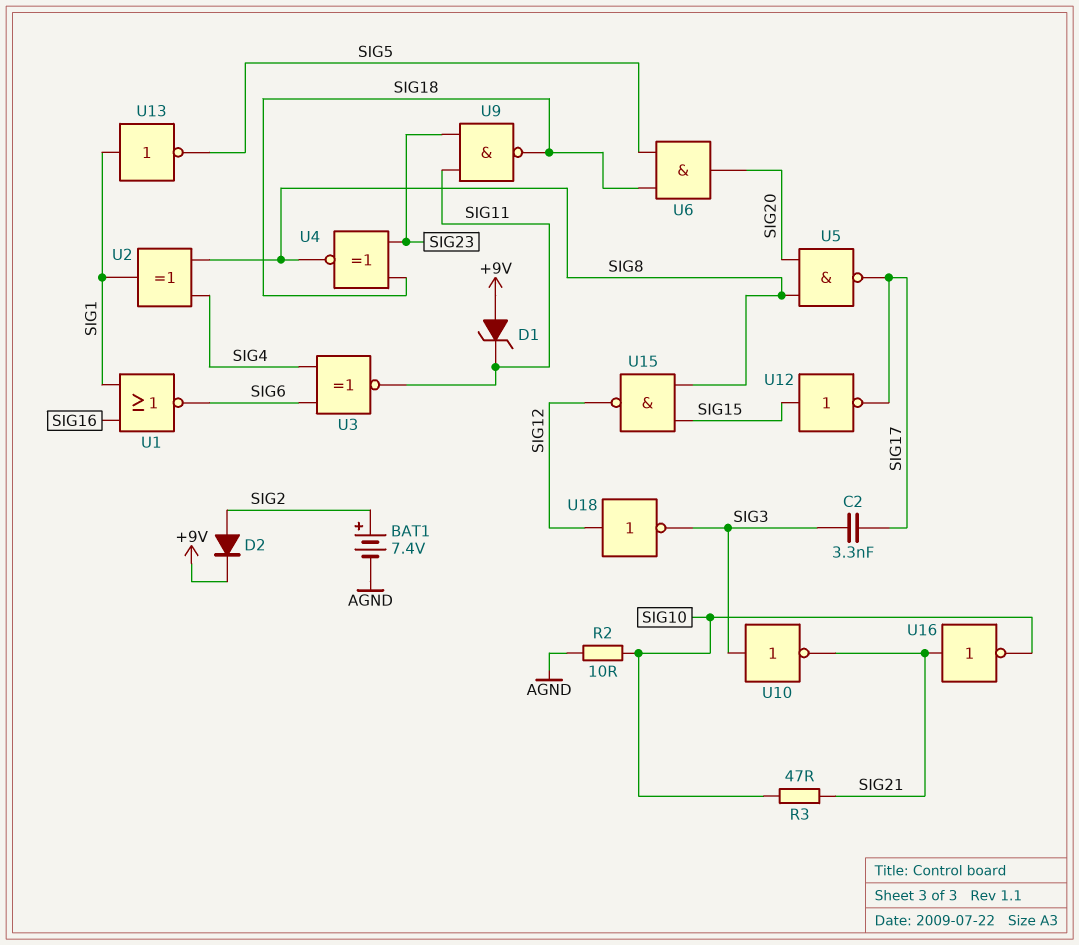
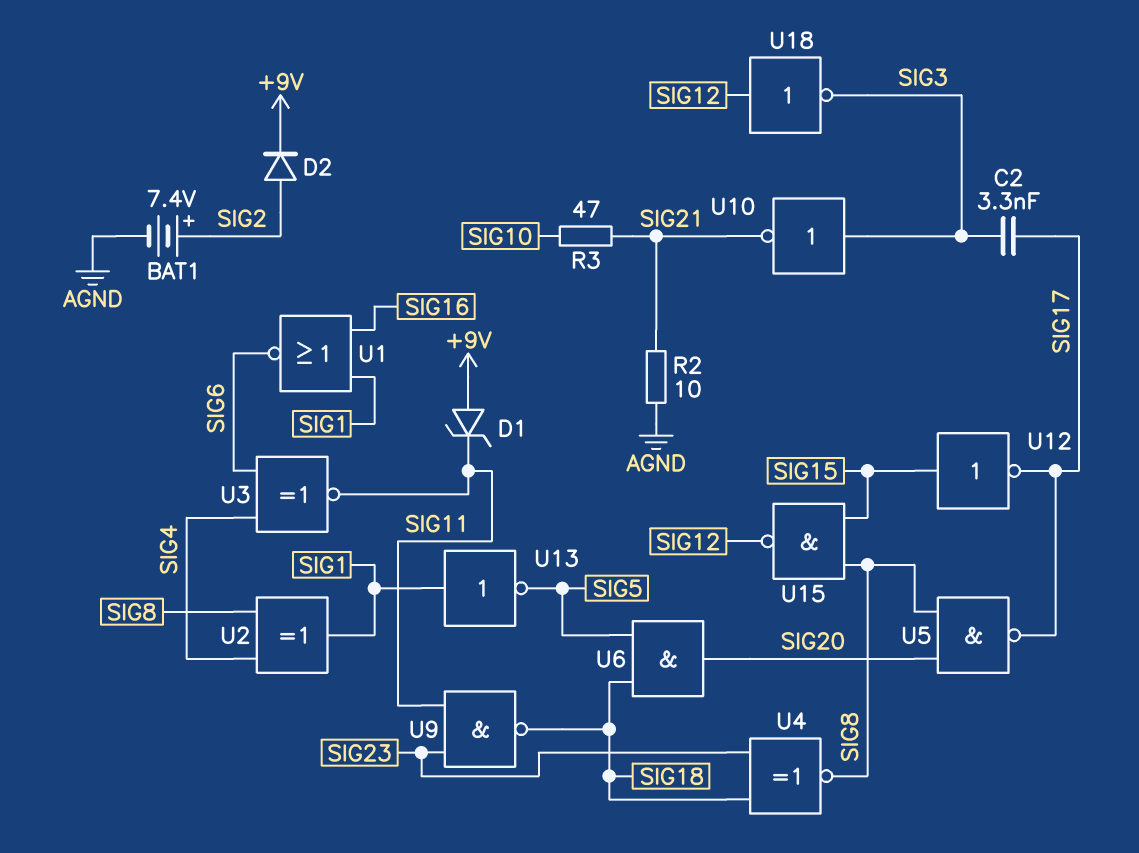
R2: 10 (AGND, SIG10) -> 10 (AGND, SIG21)
U16: NOT (in SIG21, out SIG10) -> none

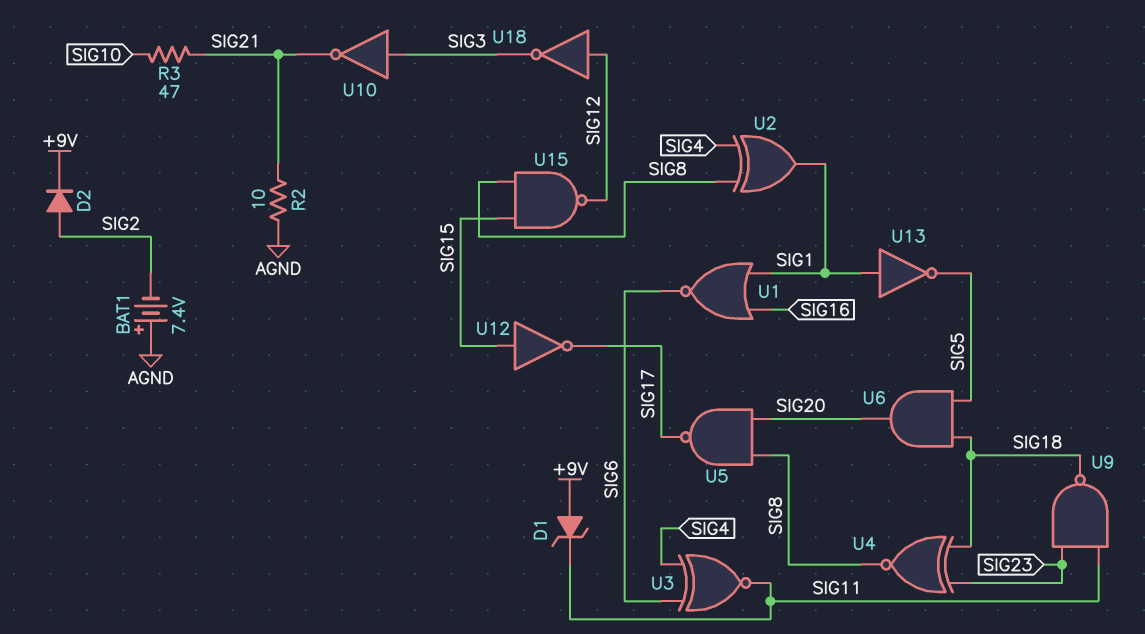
BAT1: 7.4V (plus SIG2, minus AGND) -> 7.4V (plus AGND, minus SIG2)
C2: 3.3nF (SIG3, SIG17) -> none

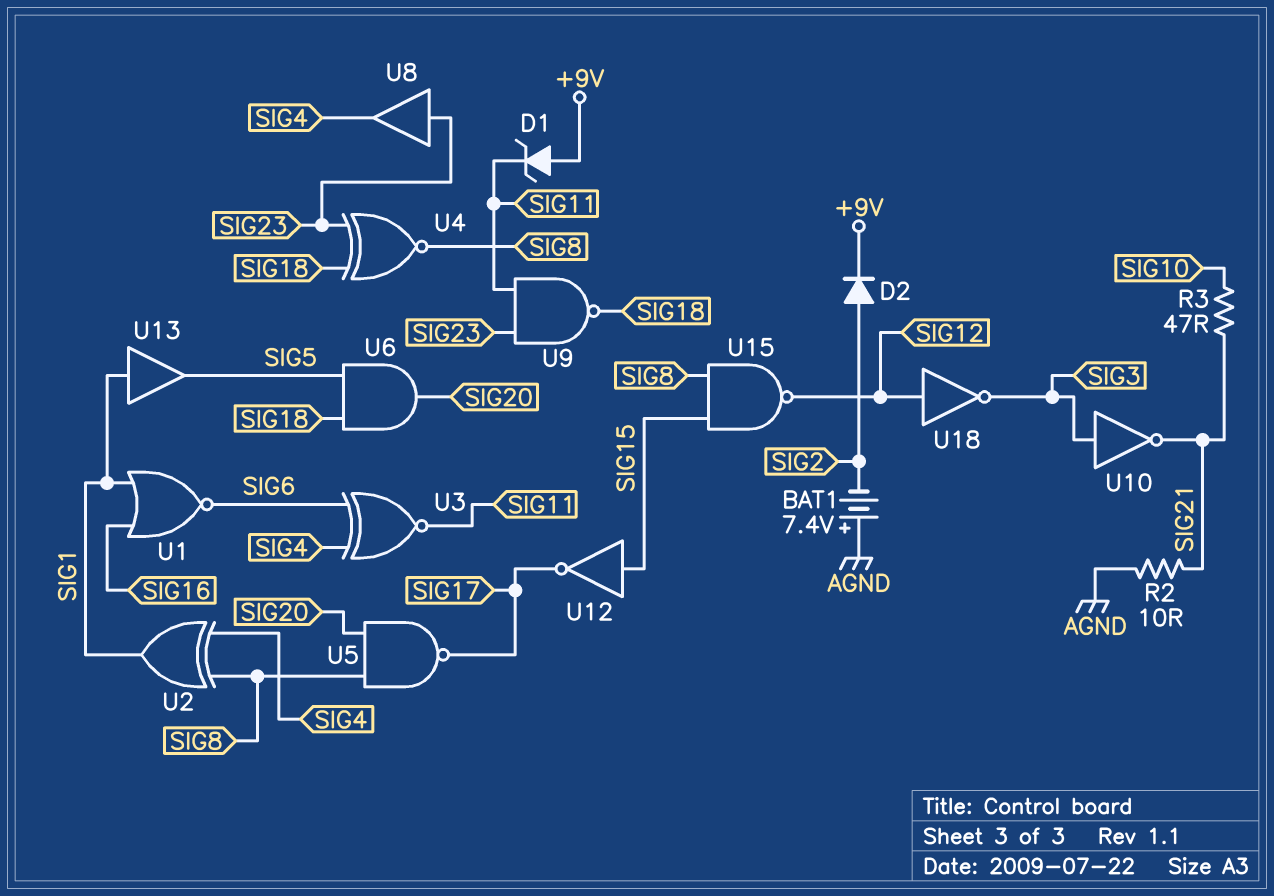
U8: none -> buffer (in SIG23, out SIG4)
U13: NOT (in SIG1, out SIG5) -> buffer (in SIG1, out SIG5)

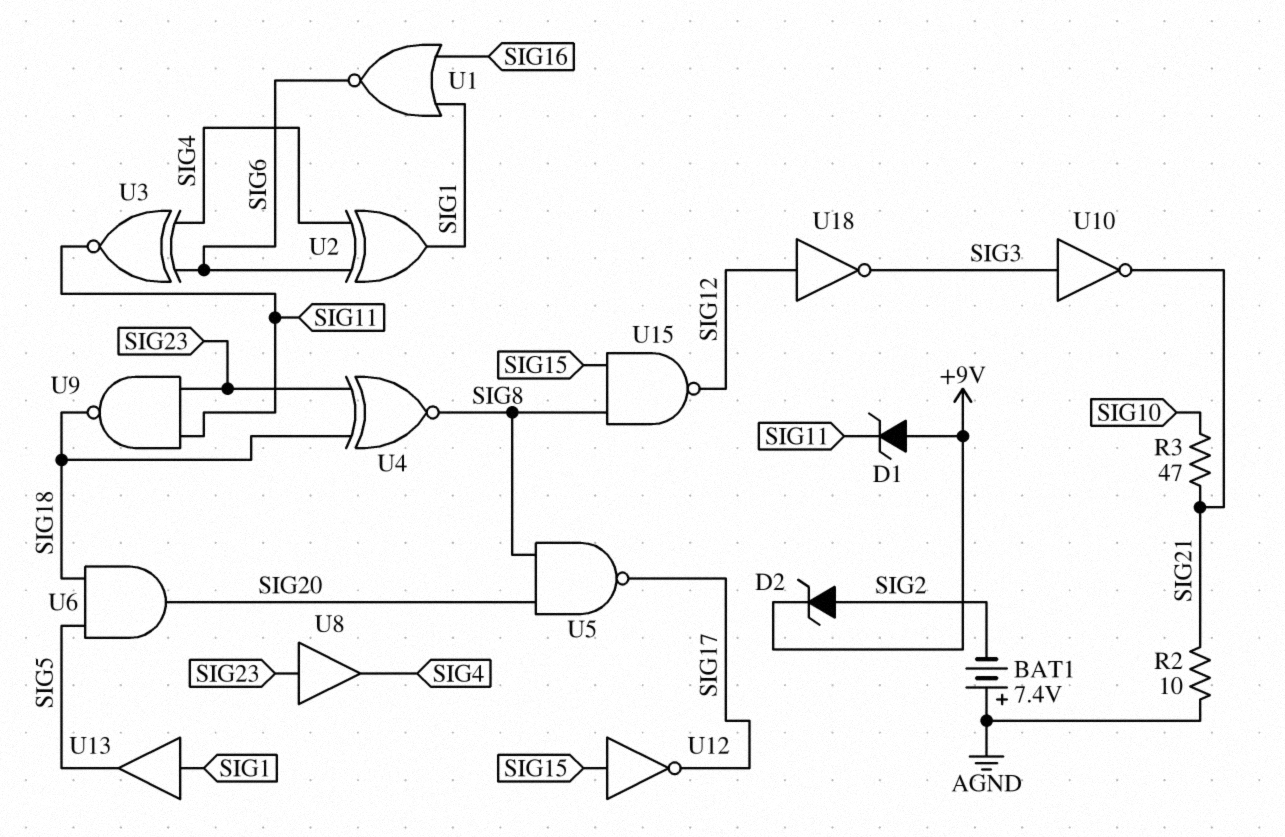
D2: diode (A SIG2, K +9V) -> zener (A SIG2, K +9V)
U2: XOR (in SIG4, in SIG8, out SIG1) -> XOR (in SIG4, in SIG6, out SIG1)

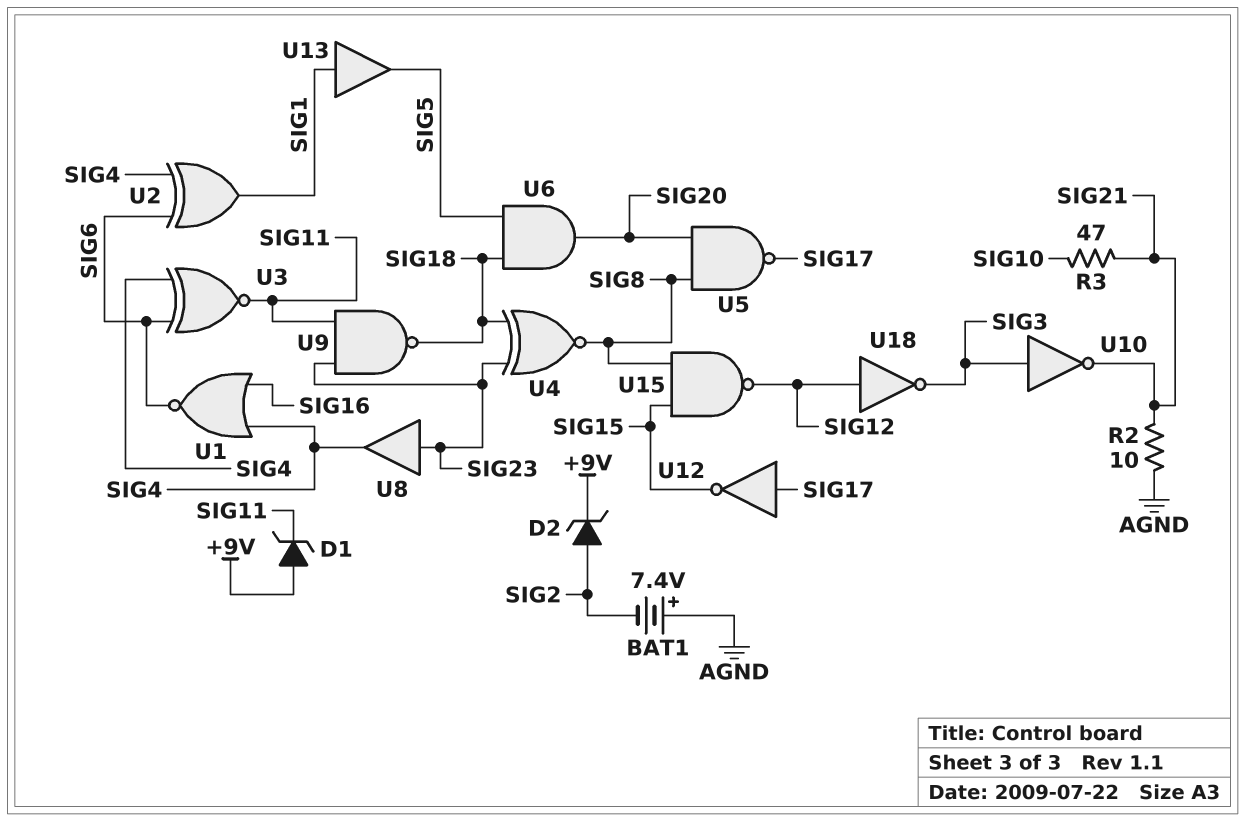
U1: NOR (in SIG1, in SIG16, out SIG6) -> NOR (in SIG4, in SIG16, out SIG6)
U12: NOT (in SIG15, out SIG17) -> NOT (in SIG17, out SIG15)

